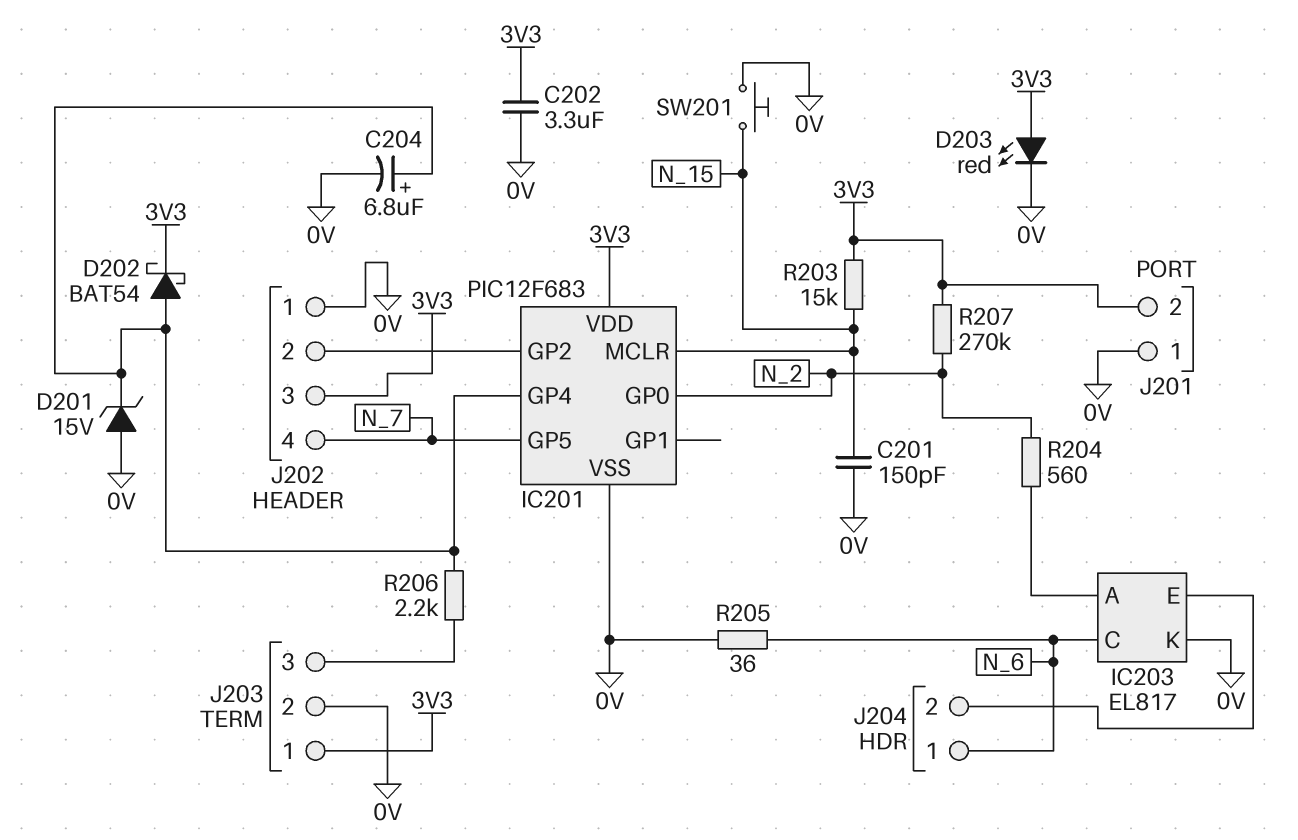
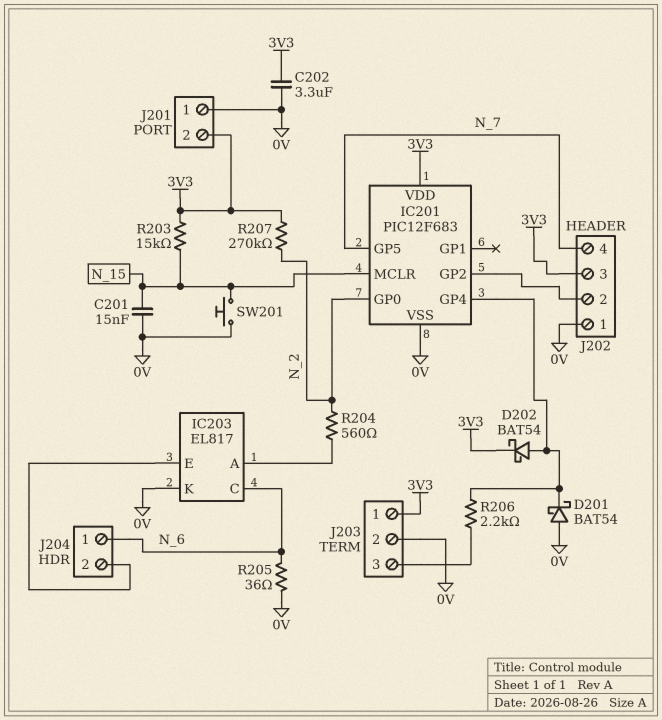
C201: 150pF (0V, N_15) -> 15nF (0V, N_15)
C204: 6.8uF (plus IC201/GP4, minus 0V) -> none
D201: zener 15V (A 0V, K IC201/GP4) -> schottky BAT54 (A 0V, K IC201/GP4)
D203: LED red (A 3V3, K 0V) -> none

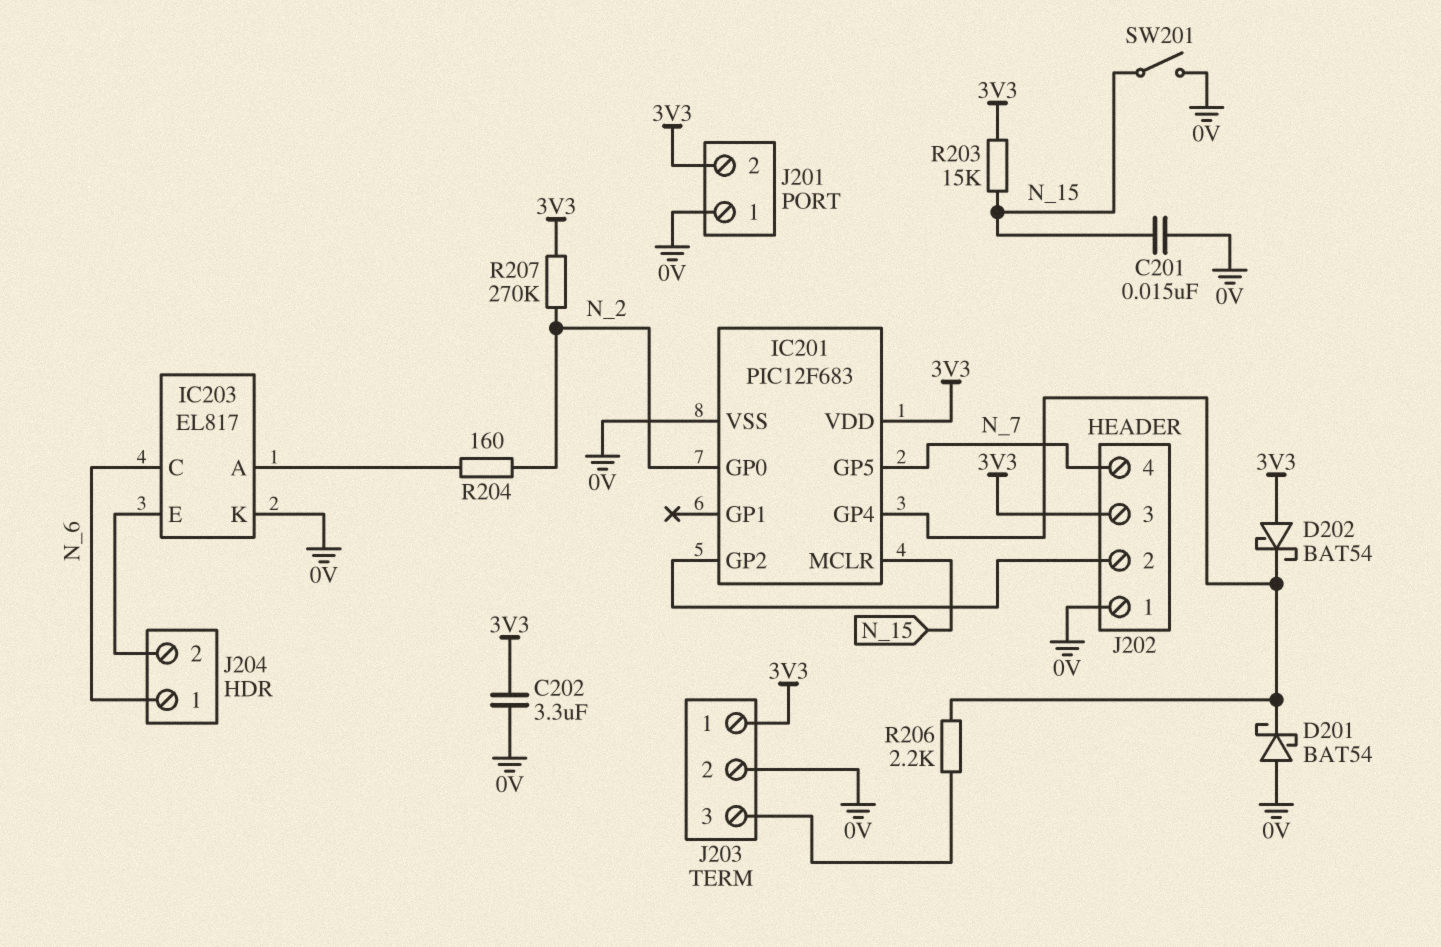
D202: schottky BAT54 (A IC201/GP4, K 3V3) -> schottky BAT54 (A 3V3, K IC201/GP4)
R204: 560 (IC203/A, N_2) -> 160 (IC203/A, N_2)
R205: 36 (0V, N_6) -> none
SW201: button (0V, N_15) -> switch (0V, N_15)

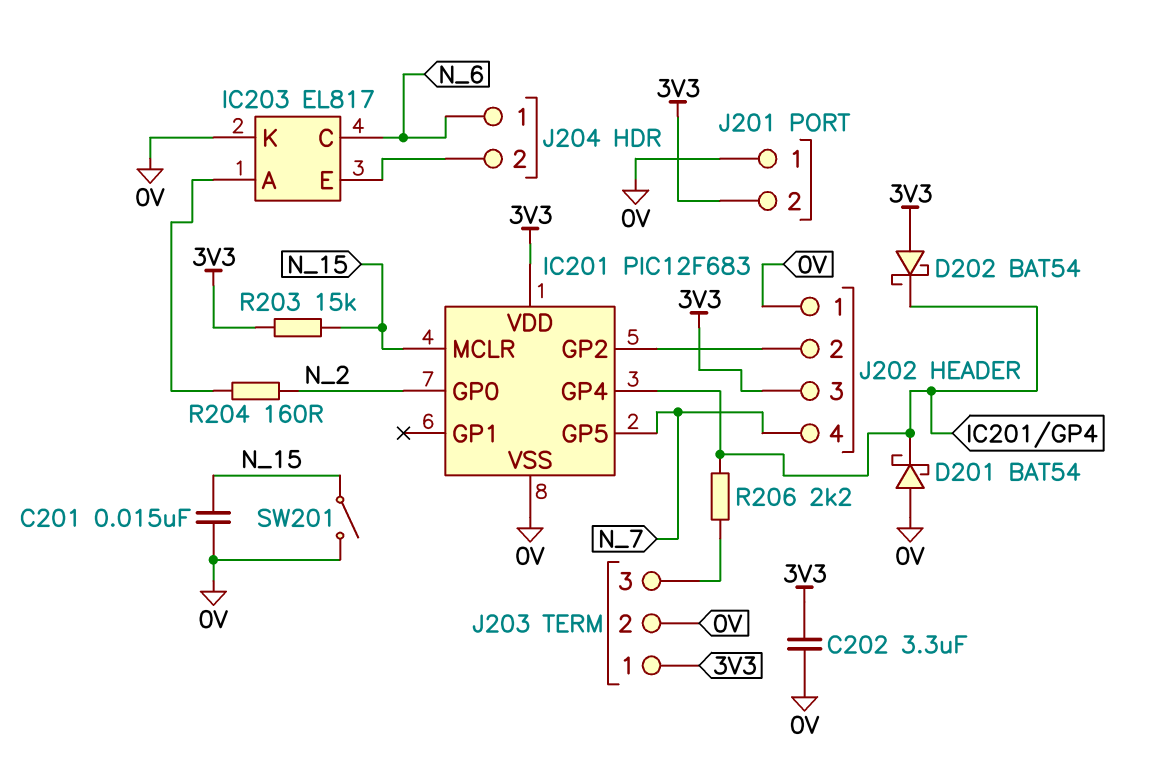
R207: 270k (3V3, N_2) -> none

